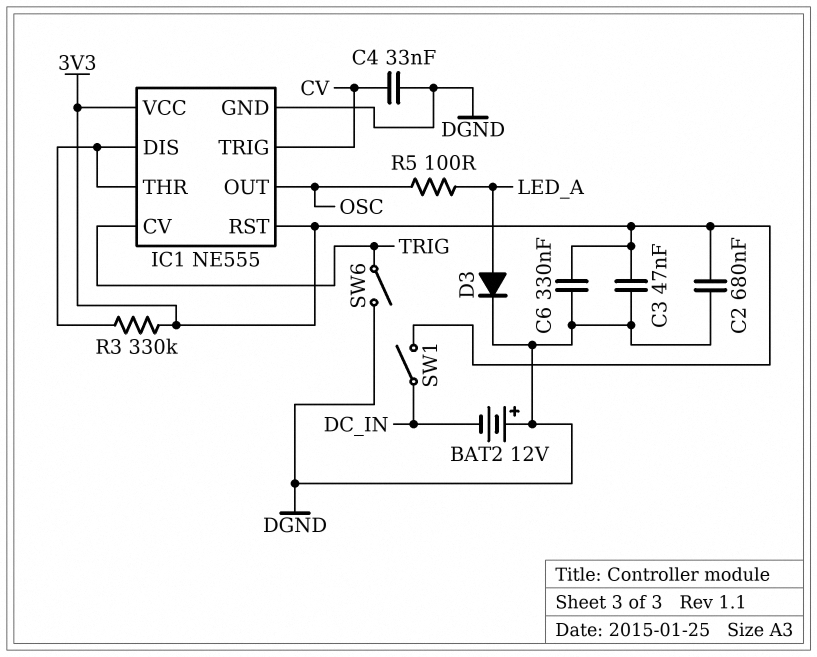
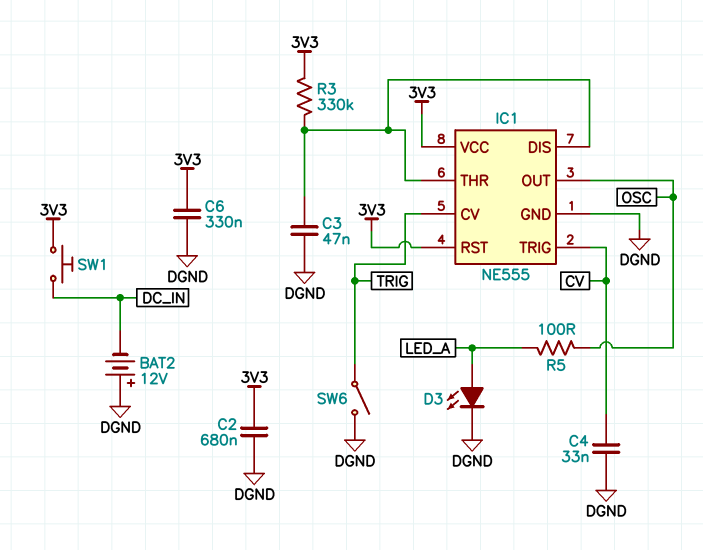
C3: 47nF (3V3, DGND) -> 47nF (DGND, IC1/DIS)
D3: diode (A LED_A, K DGND) -> LED (A LED_A, K DGND)
SW1: switch (3V3, DC_IN) -> button (3V3, DC_IN)

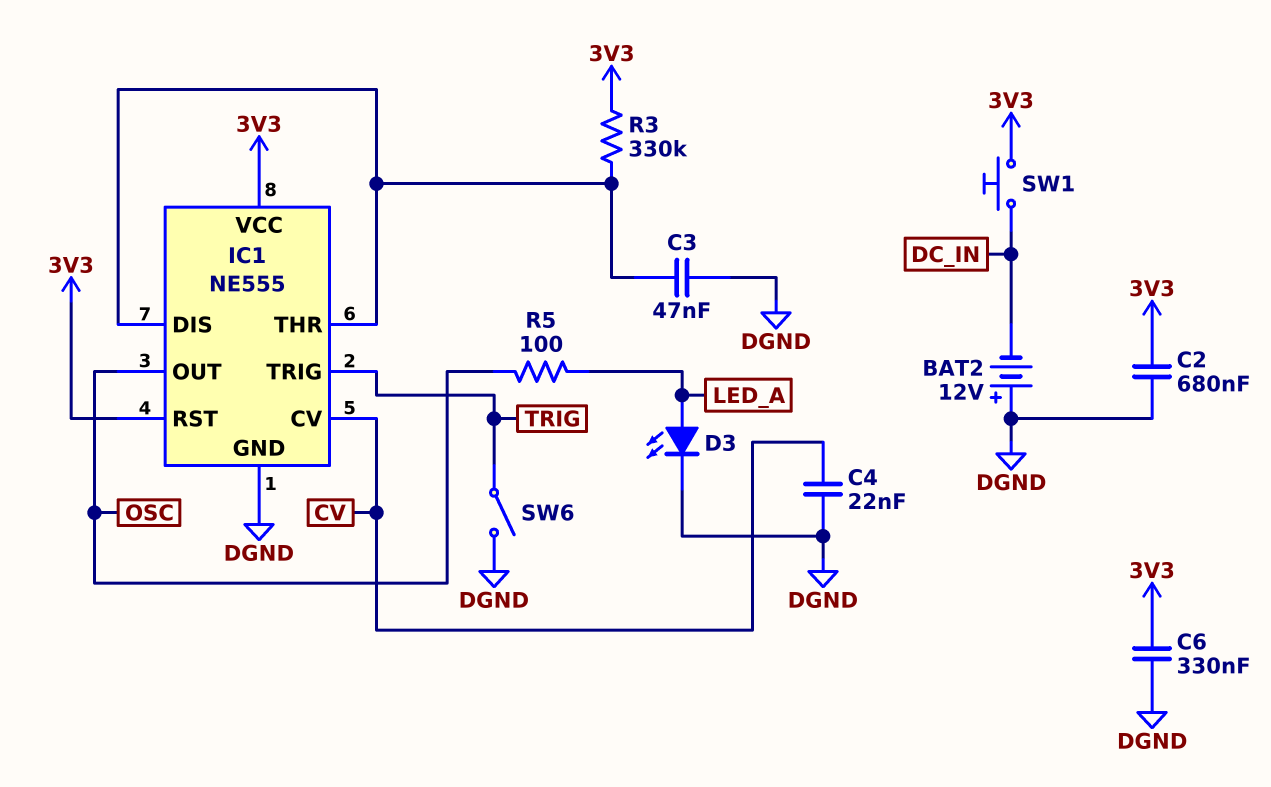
C4: 33nF (CV, DGND) -> 22nF (CV, DGND)
IC1 pin CV: TRIG -> CV
IC1 pin TRIG: CV -> TRIG

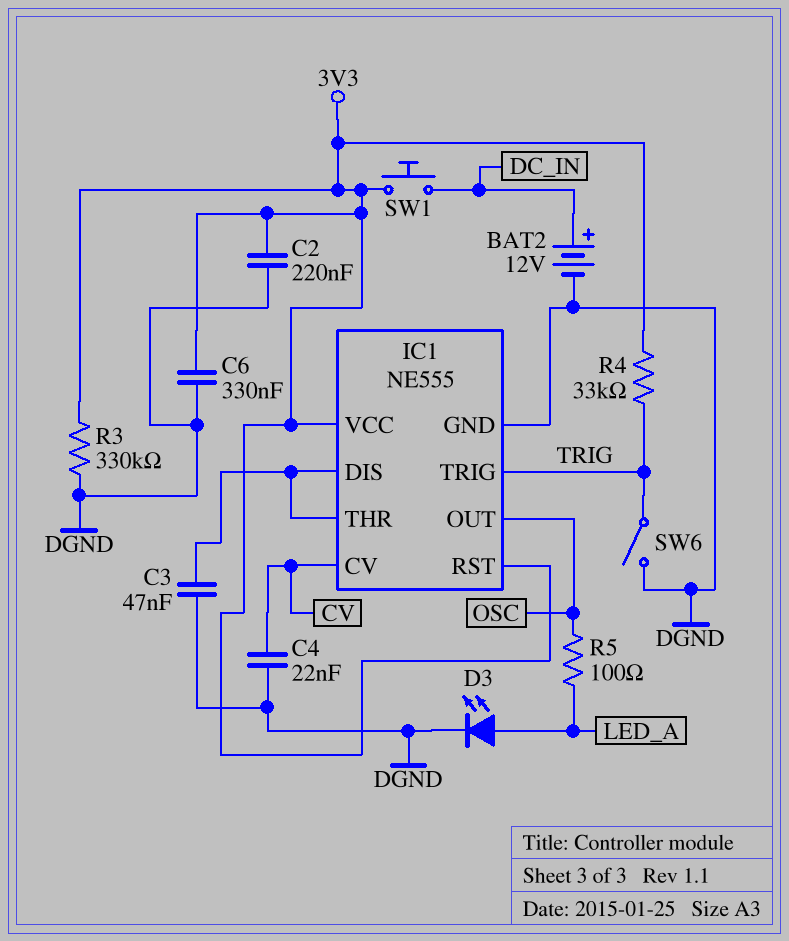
BAT2: 12V (plus DGND, minus DC_IN) -> 12V (plus DC_IN, minus DGND)
C2: 680nF (3V3, DGND) -> 220nF (3V3, DGND)
R3: 330k (3V3, IC1/DIS) -> 330k (3V3, DGND)
R4: none -> 33k (3V3, TRIG)

